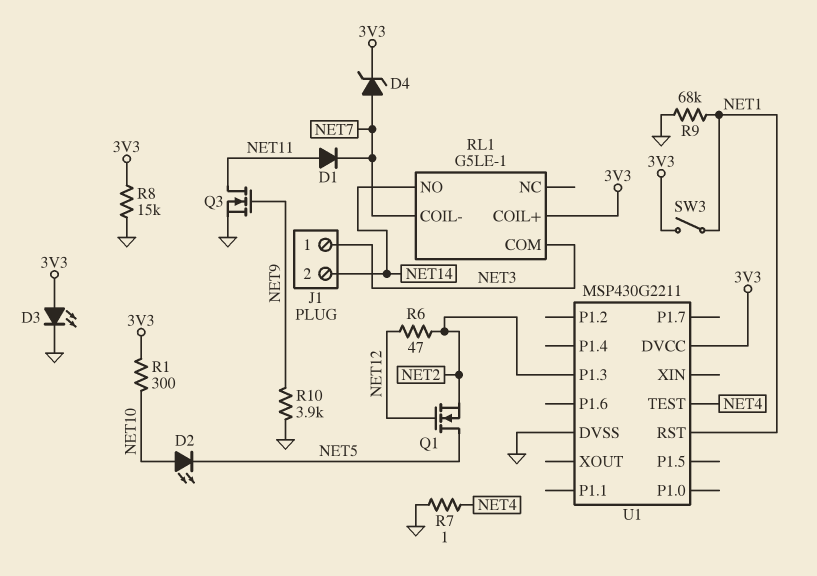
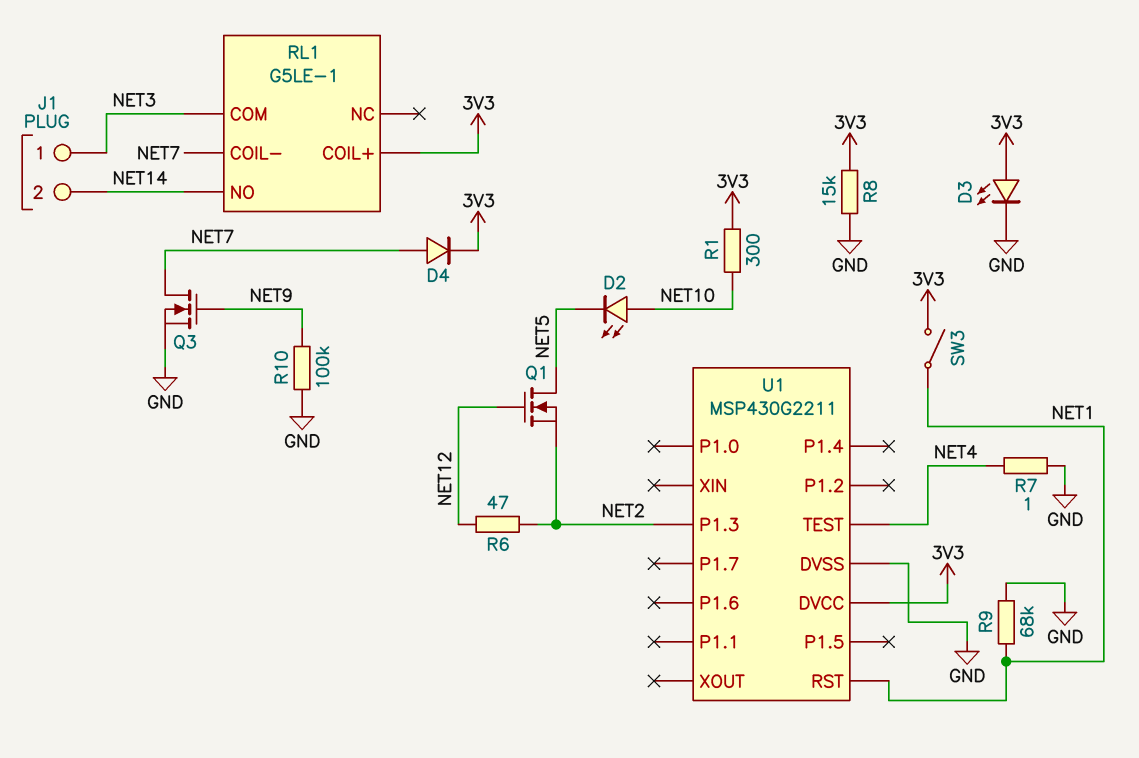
D1: diode (A NET11, K NET7) -> none
D4: zener (A NET7, K 3V3) -> diode (A NET7, K 3V3)
Q3: NMOS (G NET9, D NET11, S GND) -> NMOS (G NET9, D NET7, S GND)
R10: 3.9k (GND, NET9) -> 100k (GND, NET9)

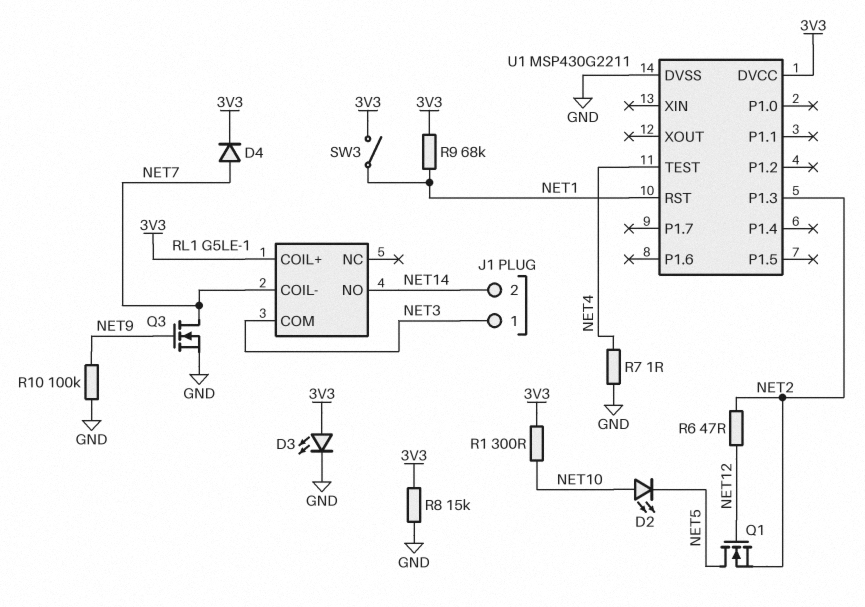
R9: 68k (GND, NET1) -> 68k (3V3, NET1)

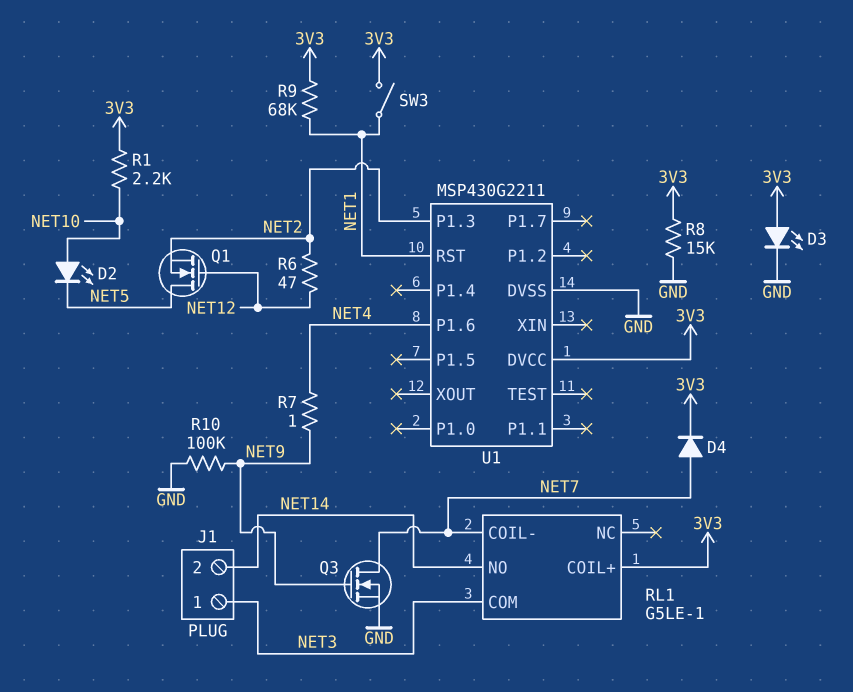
R1: 300 (3V3, NET10) -> 2.2k (3V3, NET10)
R7: 1 (GND, NET4) -> 1 (NET4, NET9)
U1 pin P1.6: none -> NET4
U1 pin TEST: NET4 -> none

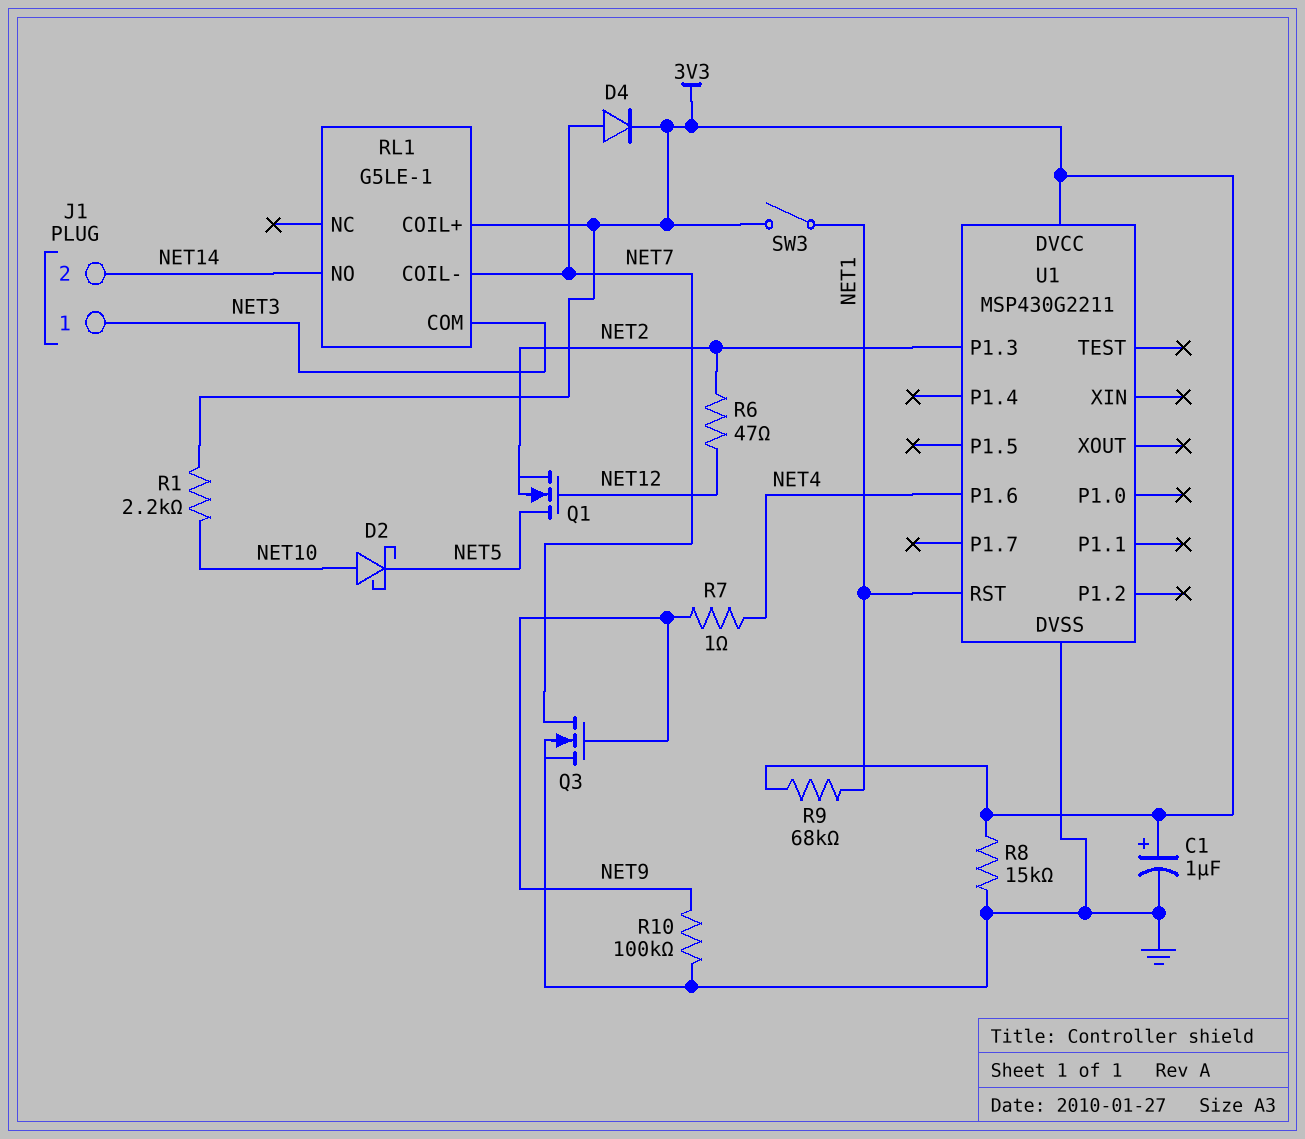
C1: none -> 1uF (plus 3V3, minus GND)
D2: LED (A NET10, K NET5) -> schottky (A NET10, K NET5)
D3: LED (A 3V3, K GND) -> none

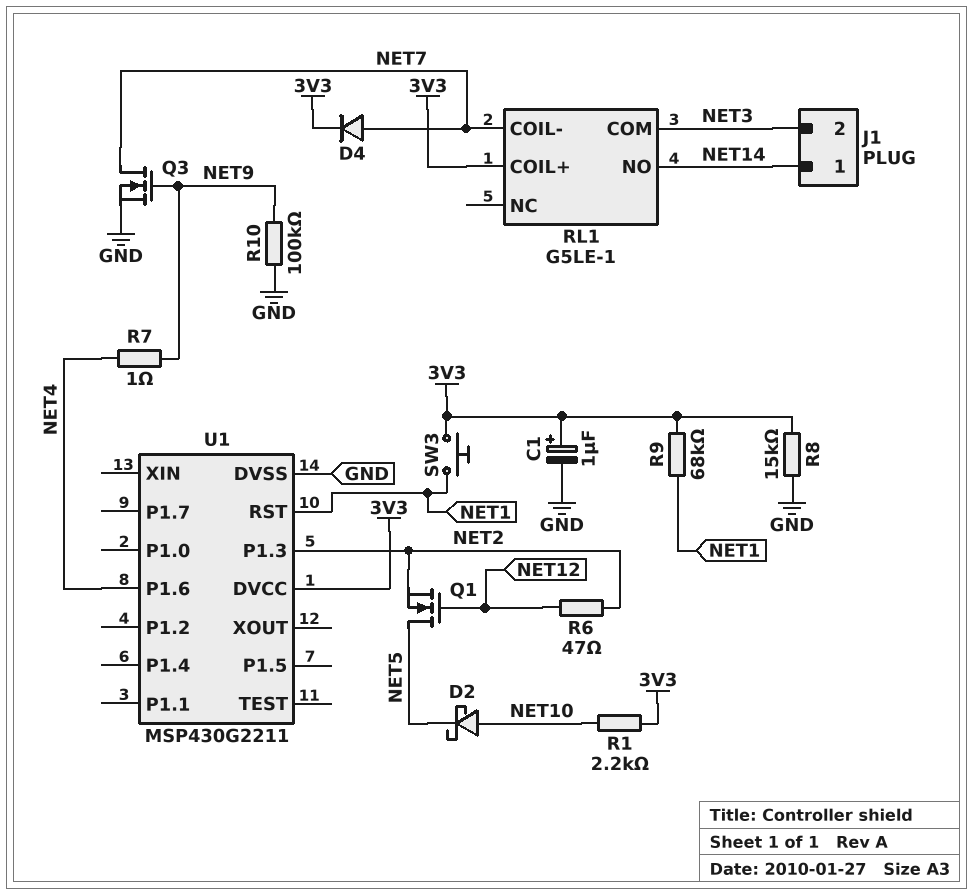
J1 pin 1: NET3 -> NET14
J1 pin 2: NET14 -> NET3
SW3: switch (3V3, NET1) -> button (3V3, NET1)

